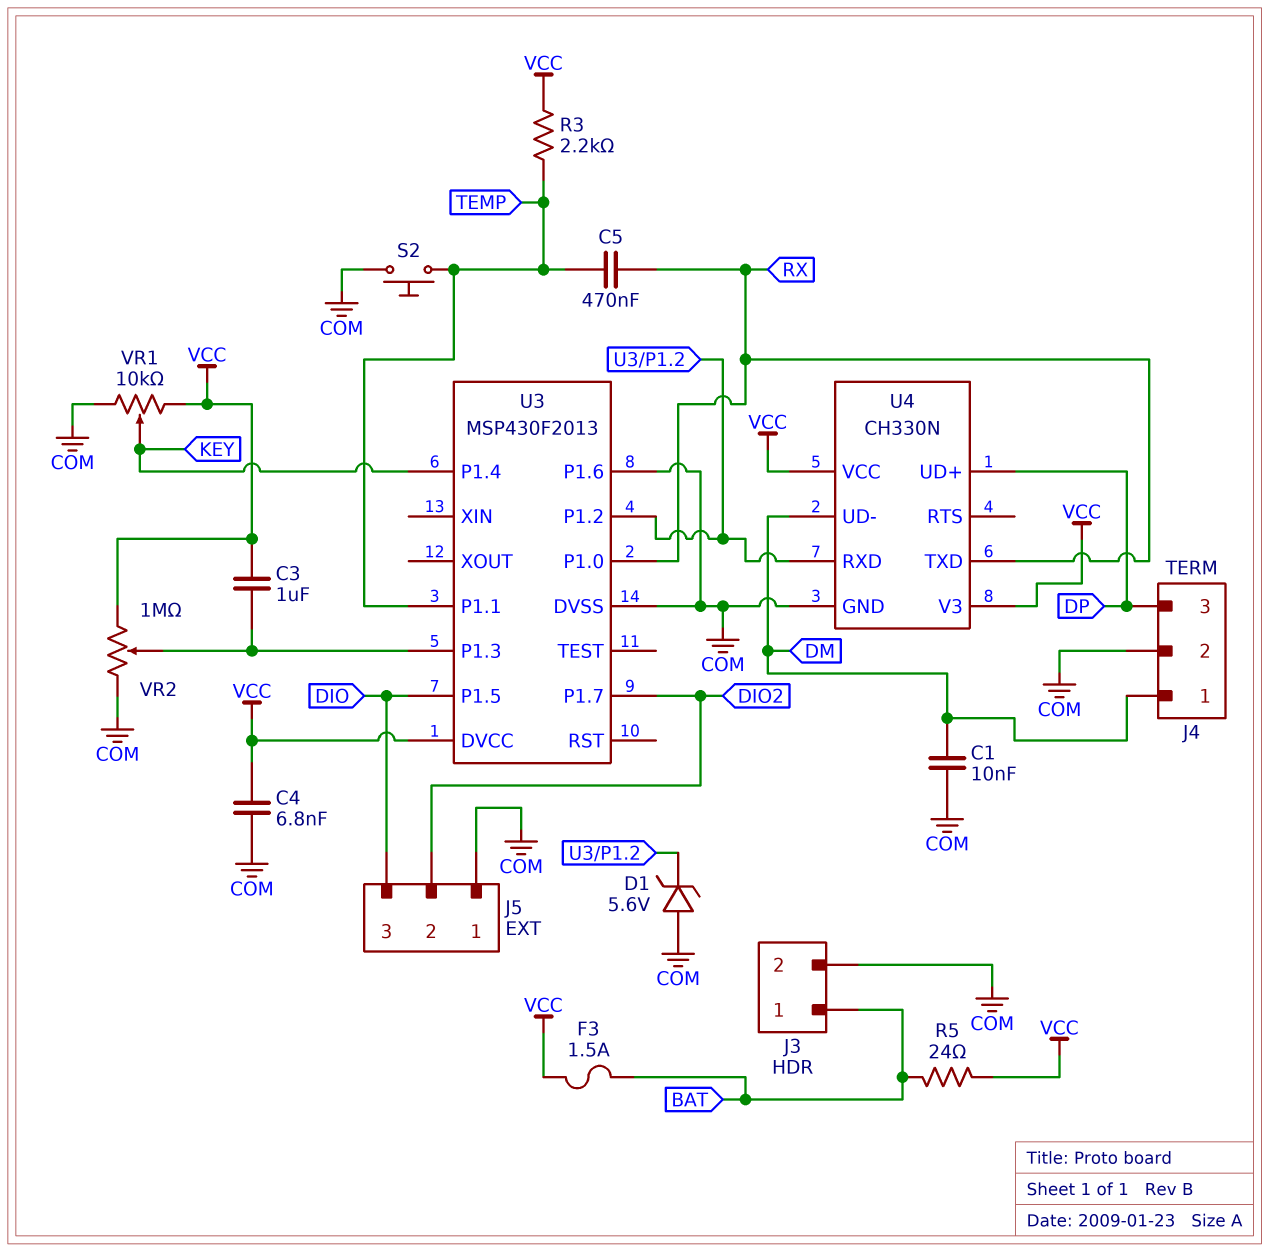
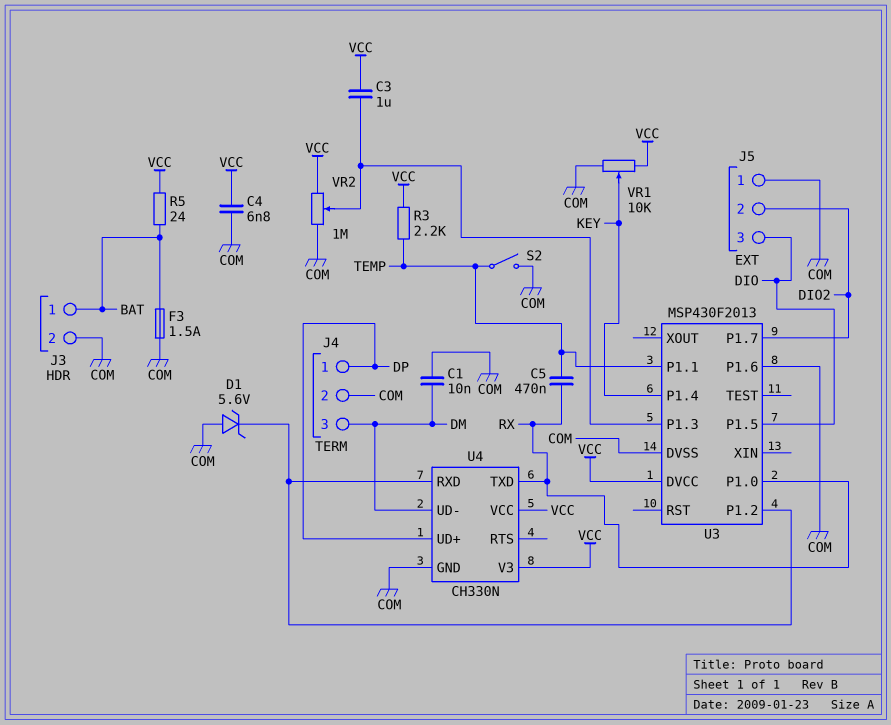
F3: 1.5A (BAT, VCC) -> 1.5A (BAT, COM)
J4 pin 1: DM -> DP
J4 pin 3: DP -> DM
S2: button (COM, TEMP) -> switch (COM, TEMP)

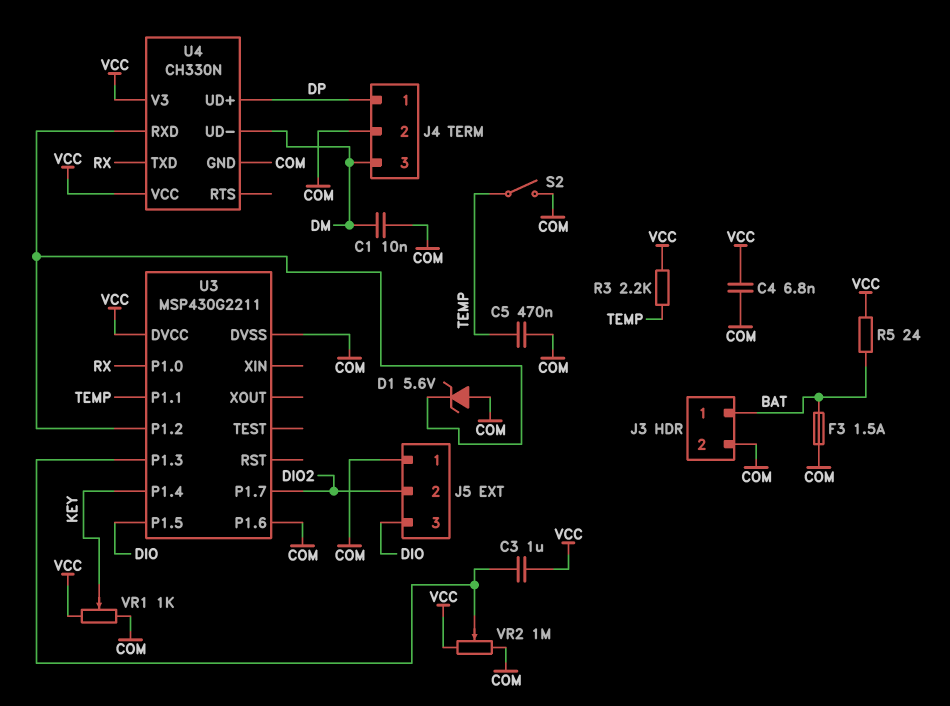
C5: 470nF (RX, TEMP) -> 470nF (COM, TEMP)
U3: MSP430F2013 -> MSP430G2211
VR1: 10k (COM, VCC, wiper KEY) -> 1k (COM, VCC, wiper KEY)

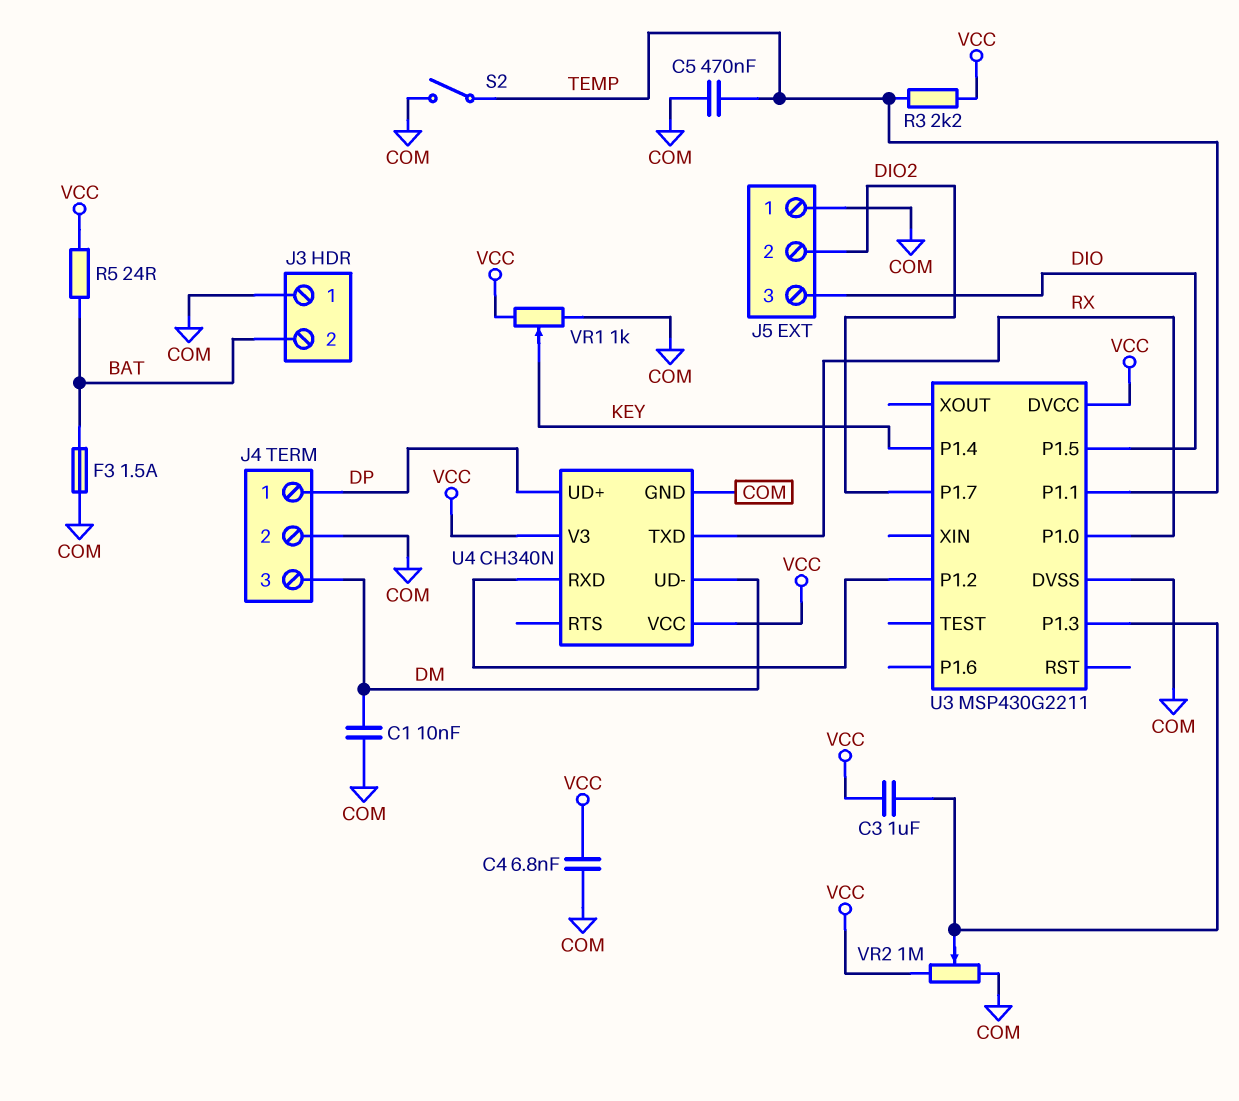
D1: zener 5.6V (A COM, K U3/P1.2) -> none
J3 pin 1: BAT -> COM
J3 pin 2: COM -> BAT
U3 pin P1.6: COM -> none
U4: CH330N -> CH340N

